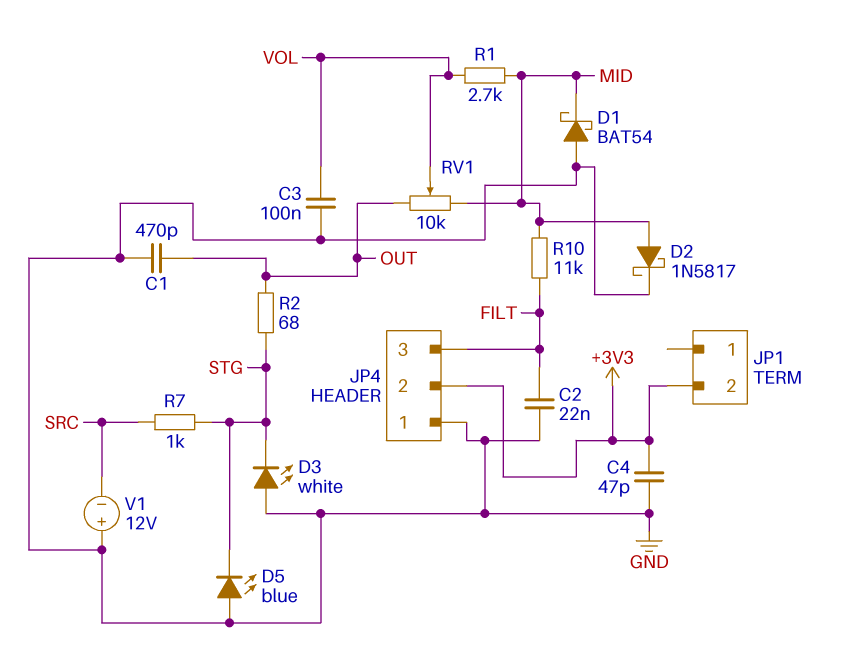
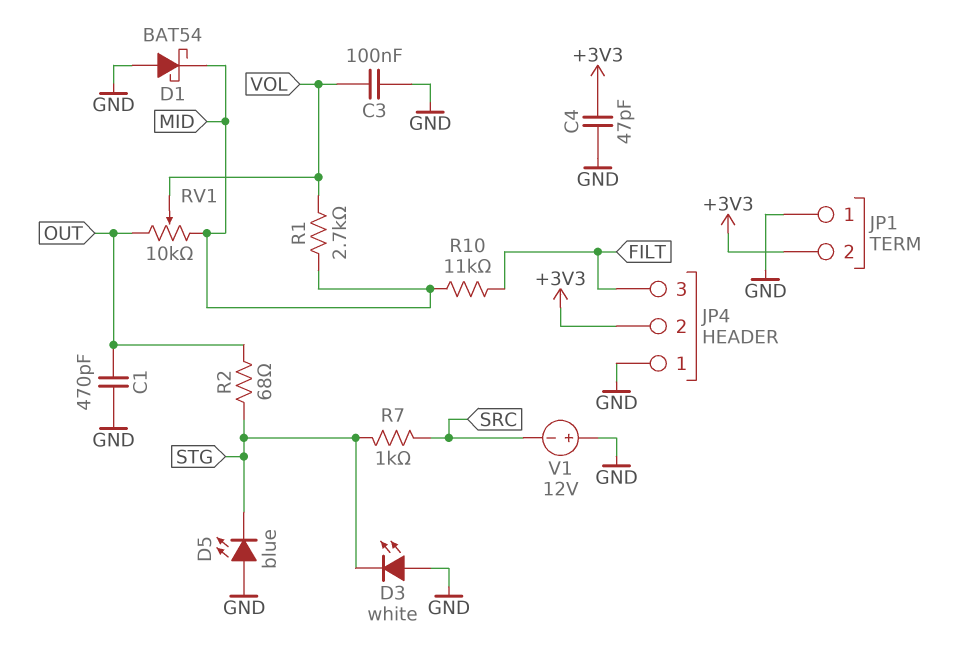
C2: 22nF (FILT, GND) -> none
D2: schottky 1N5817 (A MID, K GND) -> none
JP1 pin 1: none -> GND

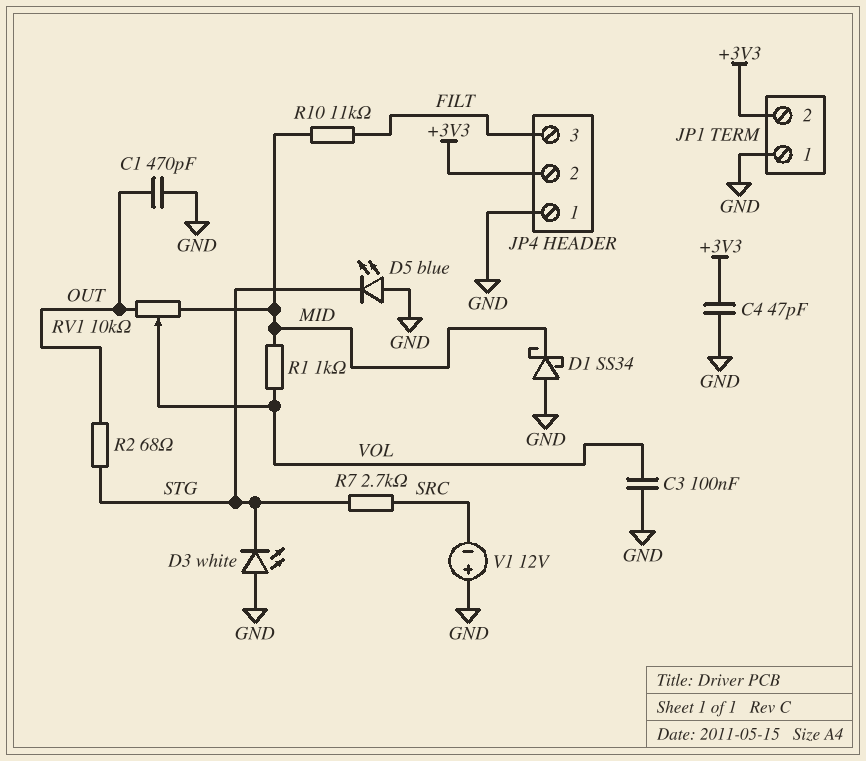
D1: schottky BAT54 (A GND, K MID) -> schottky SS34 (A GND, K MID)
R1: 2.7k (MID, VOL) -> 1k (MID, VOL)
R7: 1k (SRC, STG) -> 2.7k (SRC, STG)

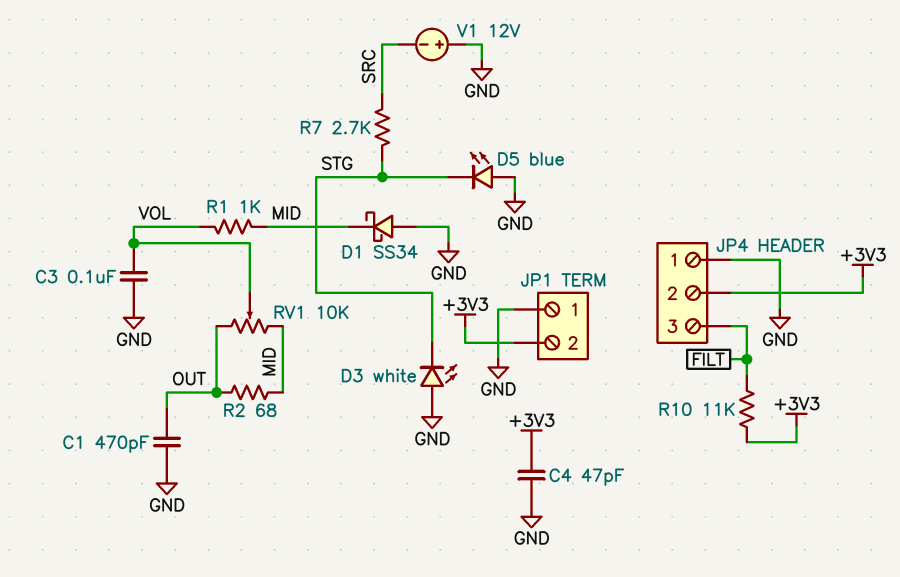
R2: 68 (OUT, STG) -> 68 (MID, OUT)
R10: 11k (FILT, MID) -> 11k (+3V3, FILT)

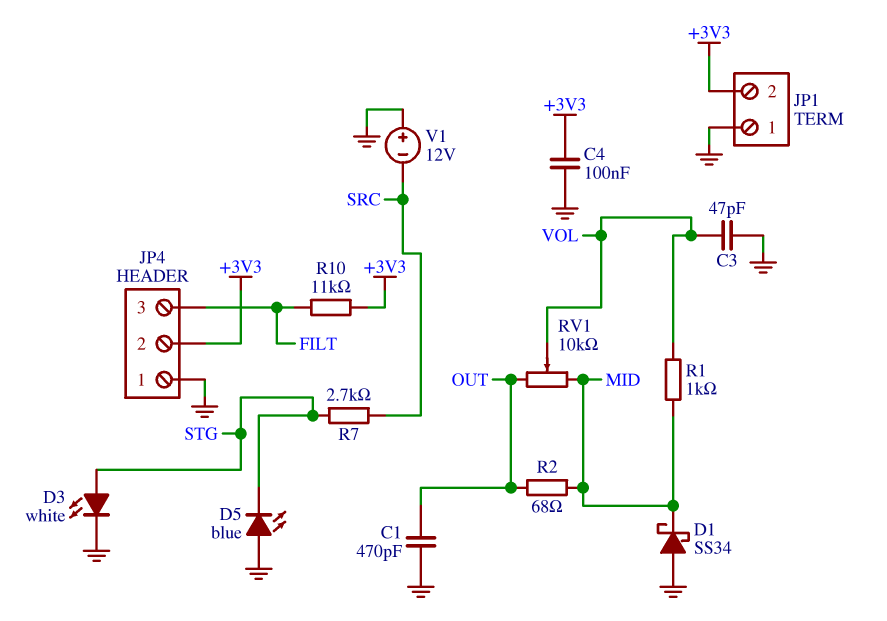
C3: 100nF (GND, VOL) -> 47pF (GND, VOL)
C4: 47pF (+3V3, GND) -> 100nF (+3V3, GND)
D3: LED white (A GND, K STG) -> LED white (A STG, K GND)

